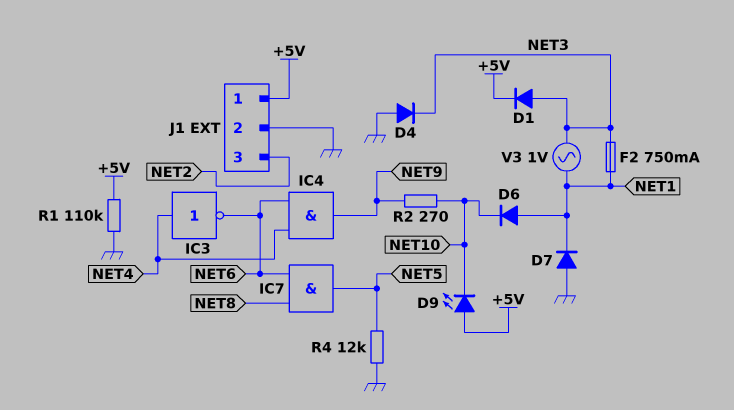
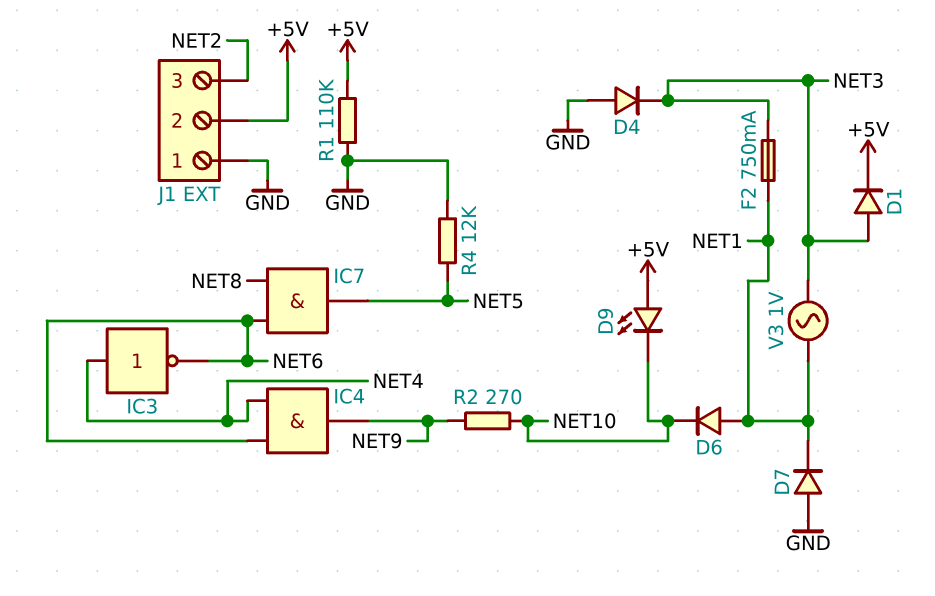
J1 pin 1: +5V -> GND
J1 pin 2: GND -> +5V

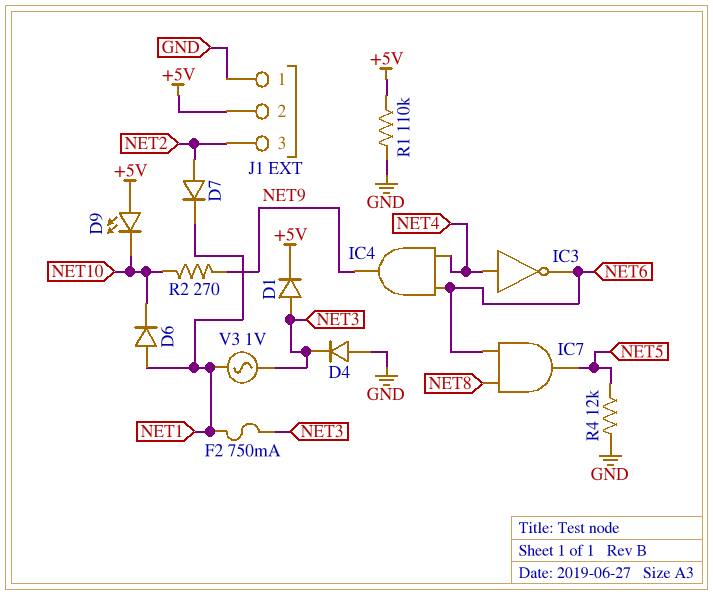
D7: diode (A GND, K NET1) -> diode (A NET2, K NET1)

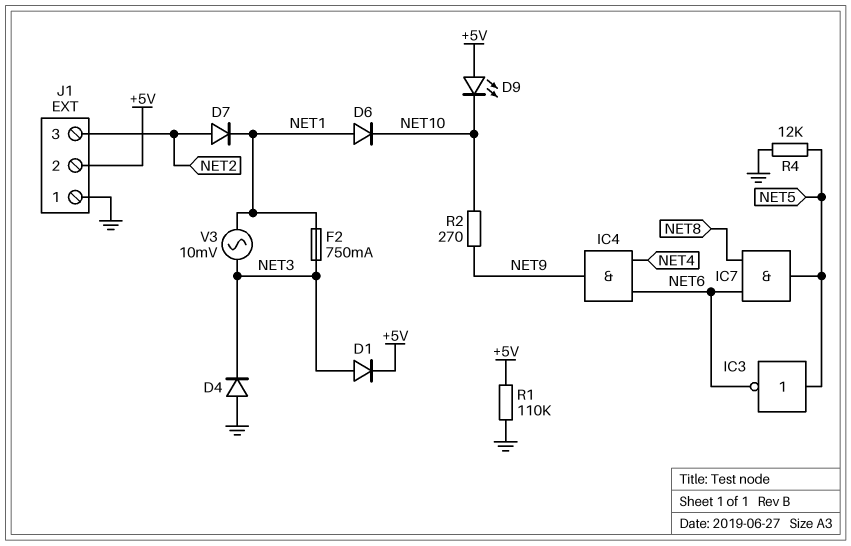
IC3: NOT (in NET4, out NET6) -> NOT (in NET5, out NET6)
V3: AC 1V (NET1, NET3) -> AC 10mV (NET1, NET3)

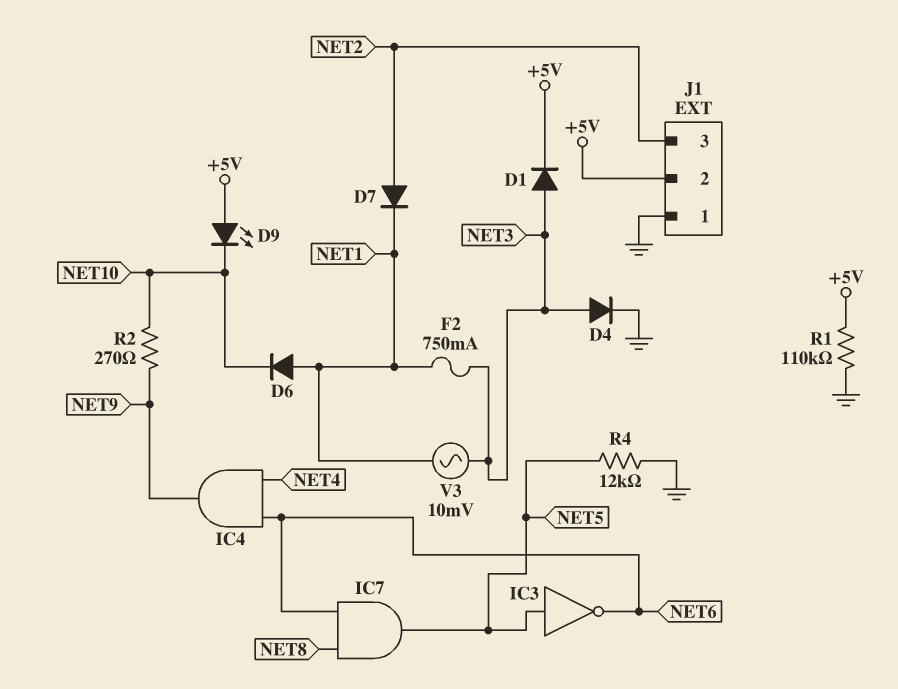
D4: diode (A GND, K NET3) -> diode (A NET3, K GND)

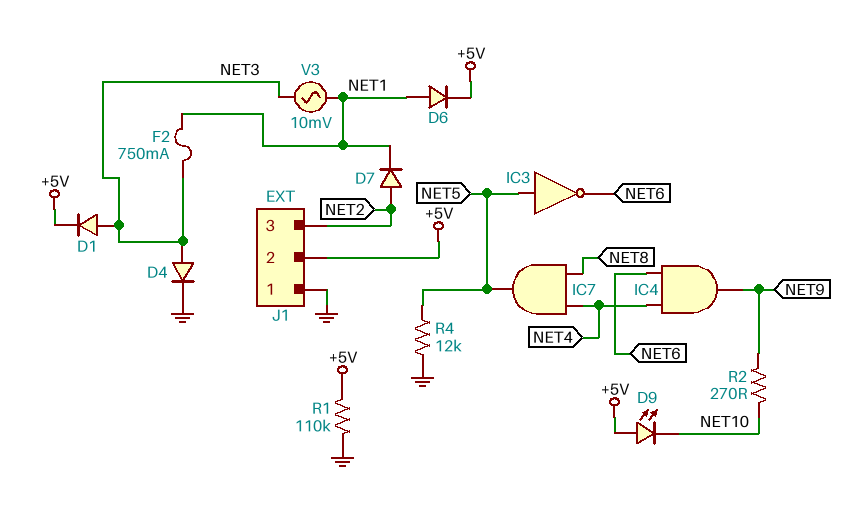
D6: diode (A NET1, K NET10) -> diode (A NET1, K +5V)
IC7: AND (in NET6, in NET8, out NET5) -> AND (in NET4, in NET8, out NET5)

